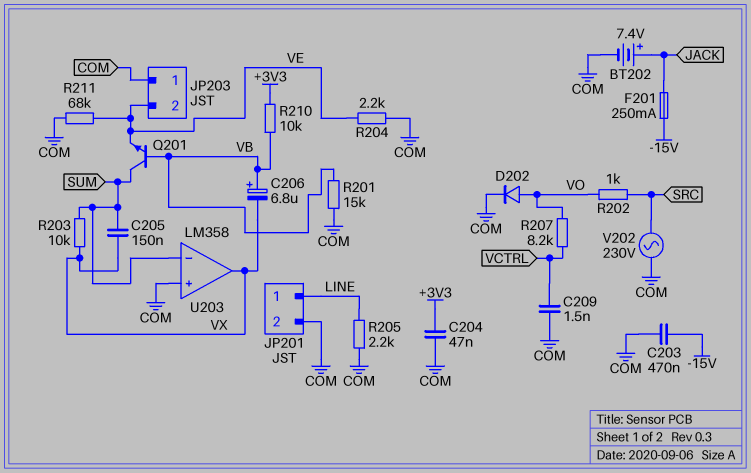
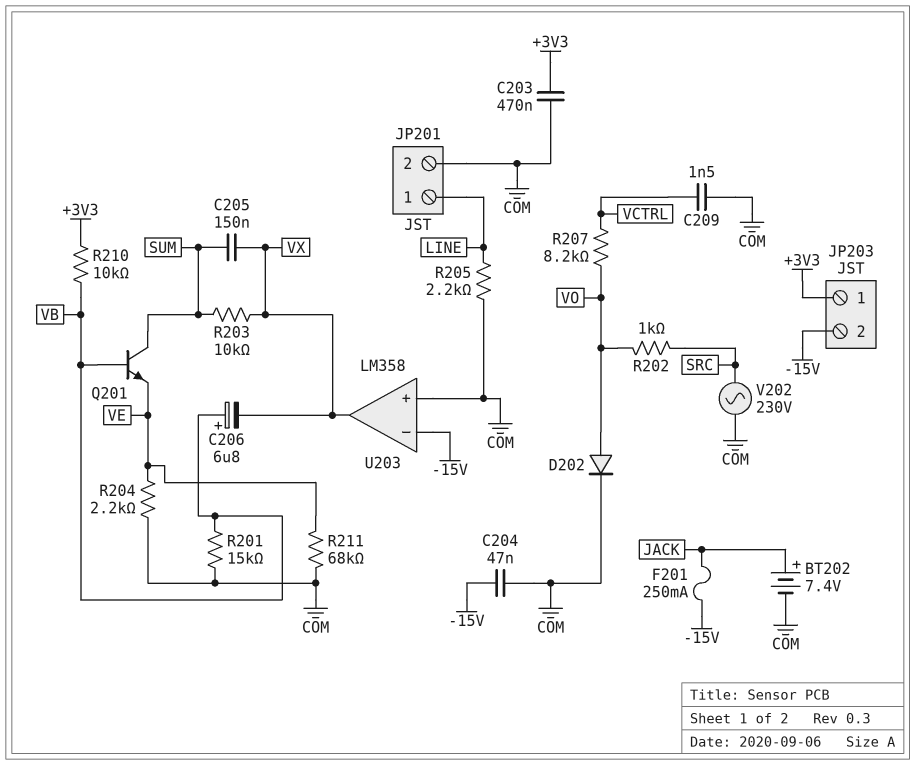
C203: 470nF (-15V, COM) -> 470nF (+3V3, COM)
C204: 47nF (+3V3, COM) -> 47nF (-15V, COM)
JP203 pin 1: COM -> +3V3
JP203 pin 2: VE -> -15V
U203 pin in-: SUM -> -15V

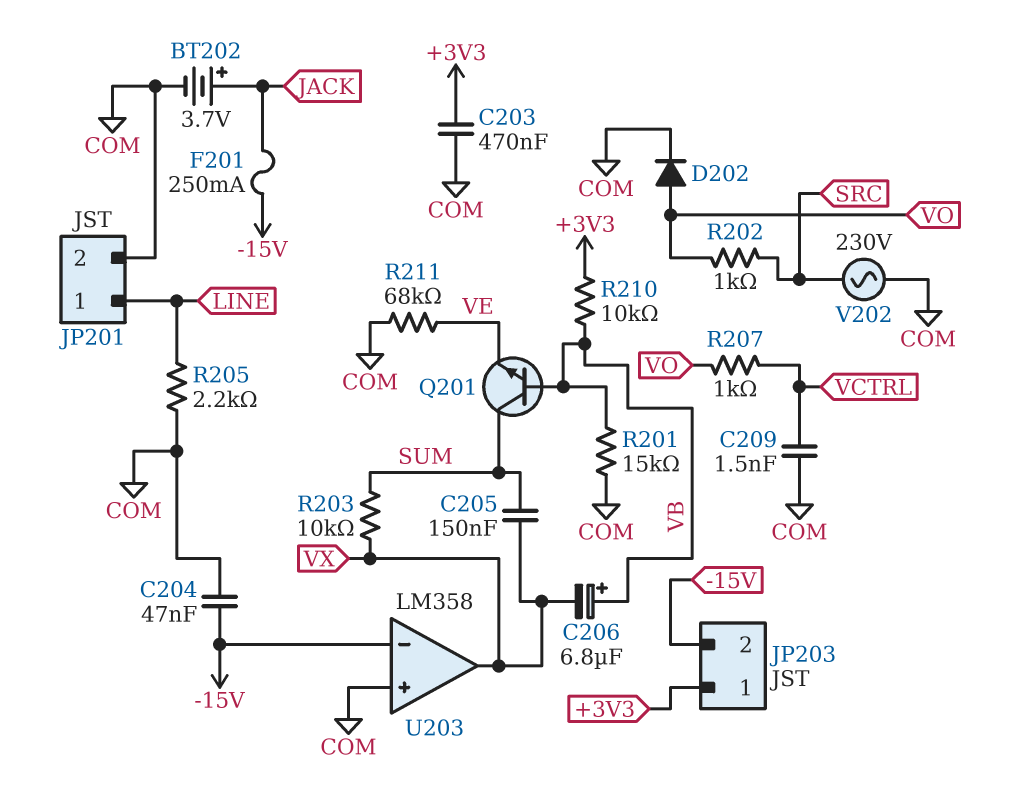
BT202: 7.4V (plus JACK, minus COM) -> 3.7V (plus JACK, minus COM)
R204: 2.2k (COM, VE) -> none
R207: 8.2k (VCTRL, VO) -> 1k (VCTRL, VO)

